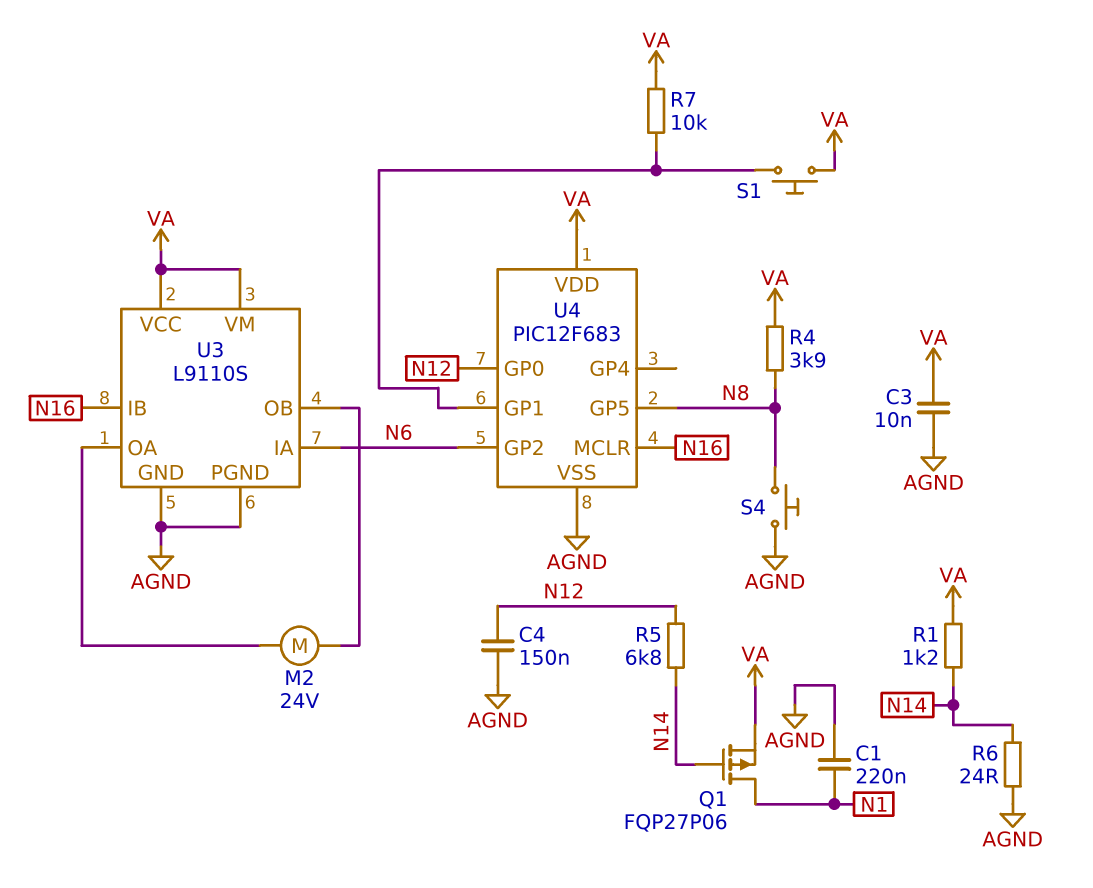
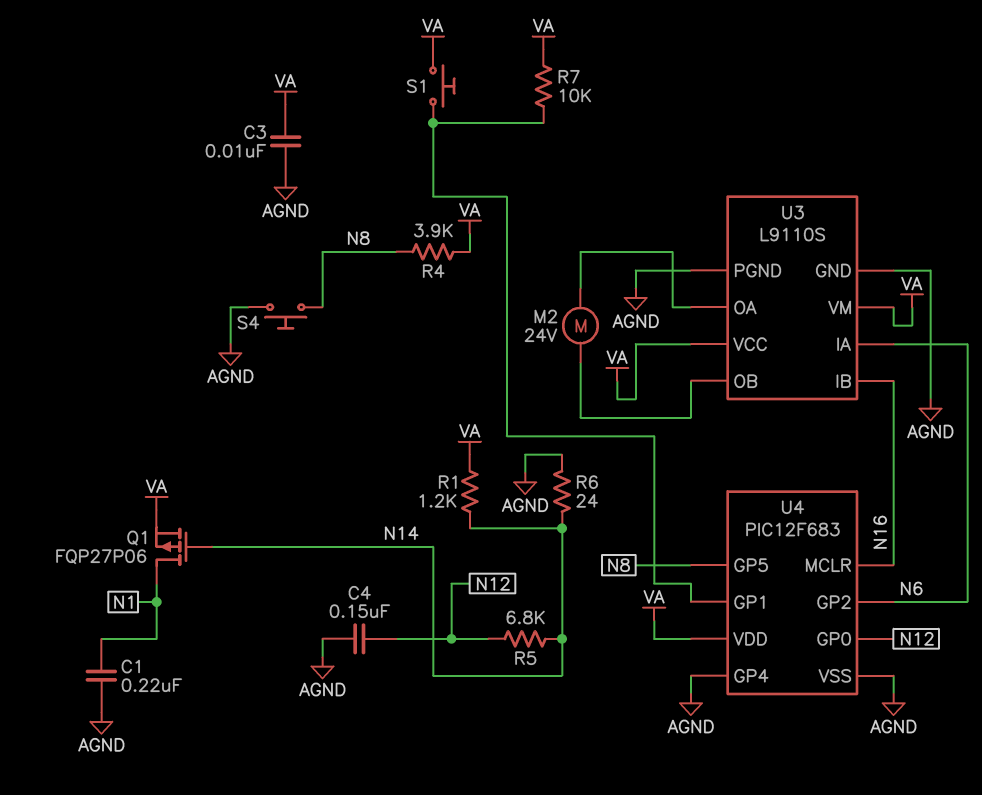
U4 pin GP4: none -> AGND

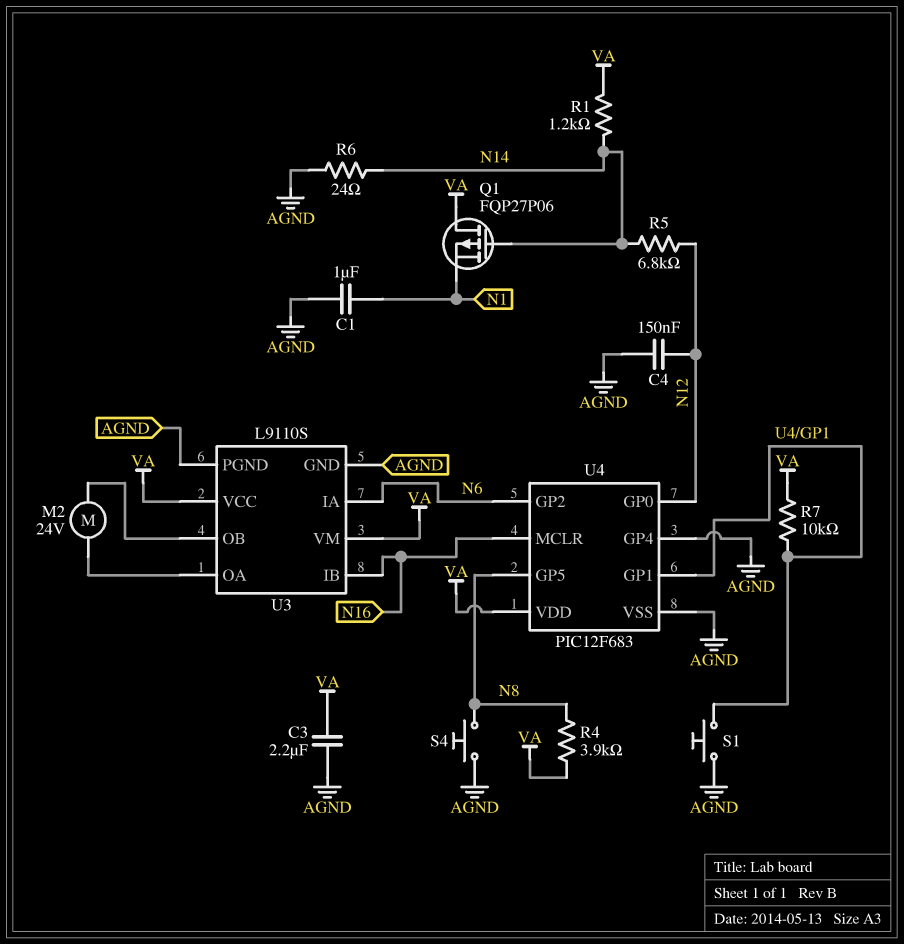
C1: 220nF (AGND, N1) -> 1uF (AGND, N1)
C3: 10nF (AGND, VA) -> 2.2uF (AGND, VA)
Q1: PMOS FQP27P06 (G N14, D N1, S VA) -> PMOS FQP27P06 (G N14, D VA, S N1)
S1: button (U4/GP1, VA) -> button (AGND, U4/GP1)

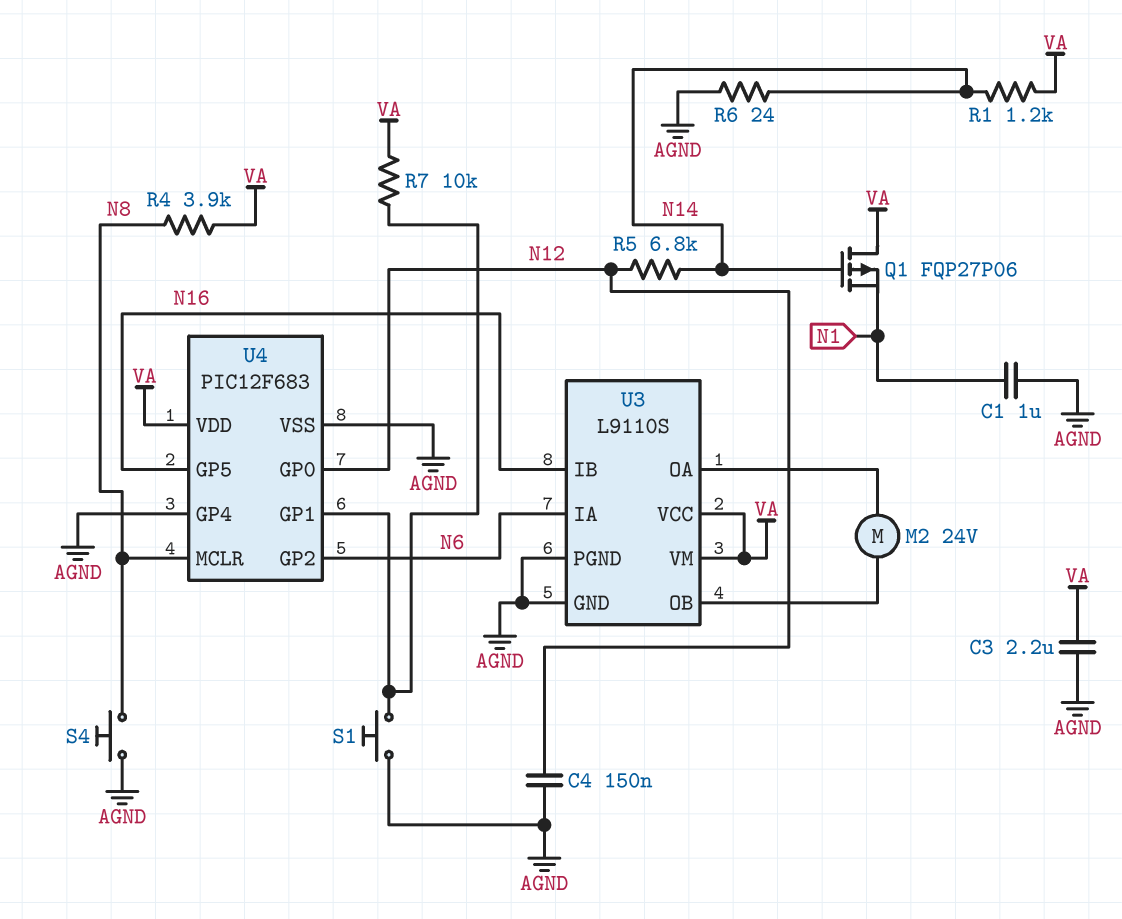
U4 pin GP5: N8 -> N16
U4 pin MCLR: N16 -> N8

